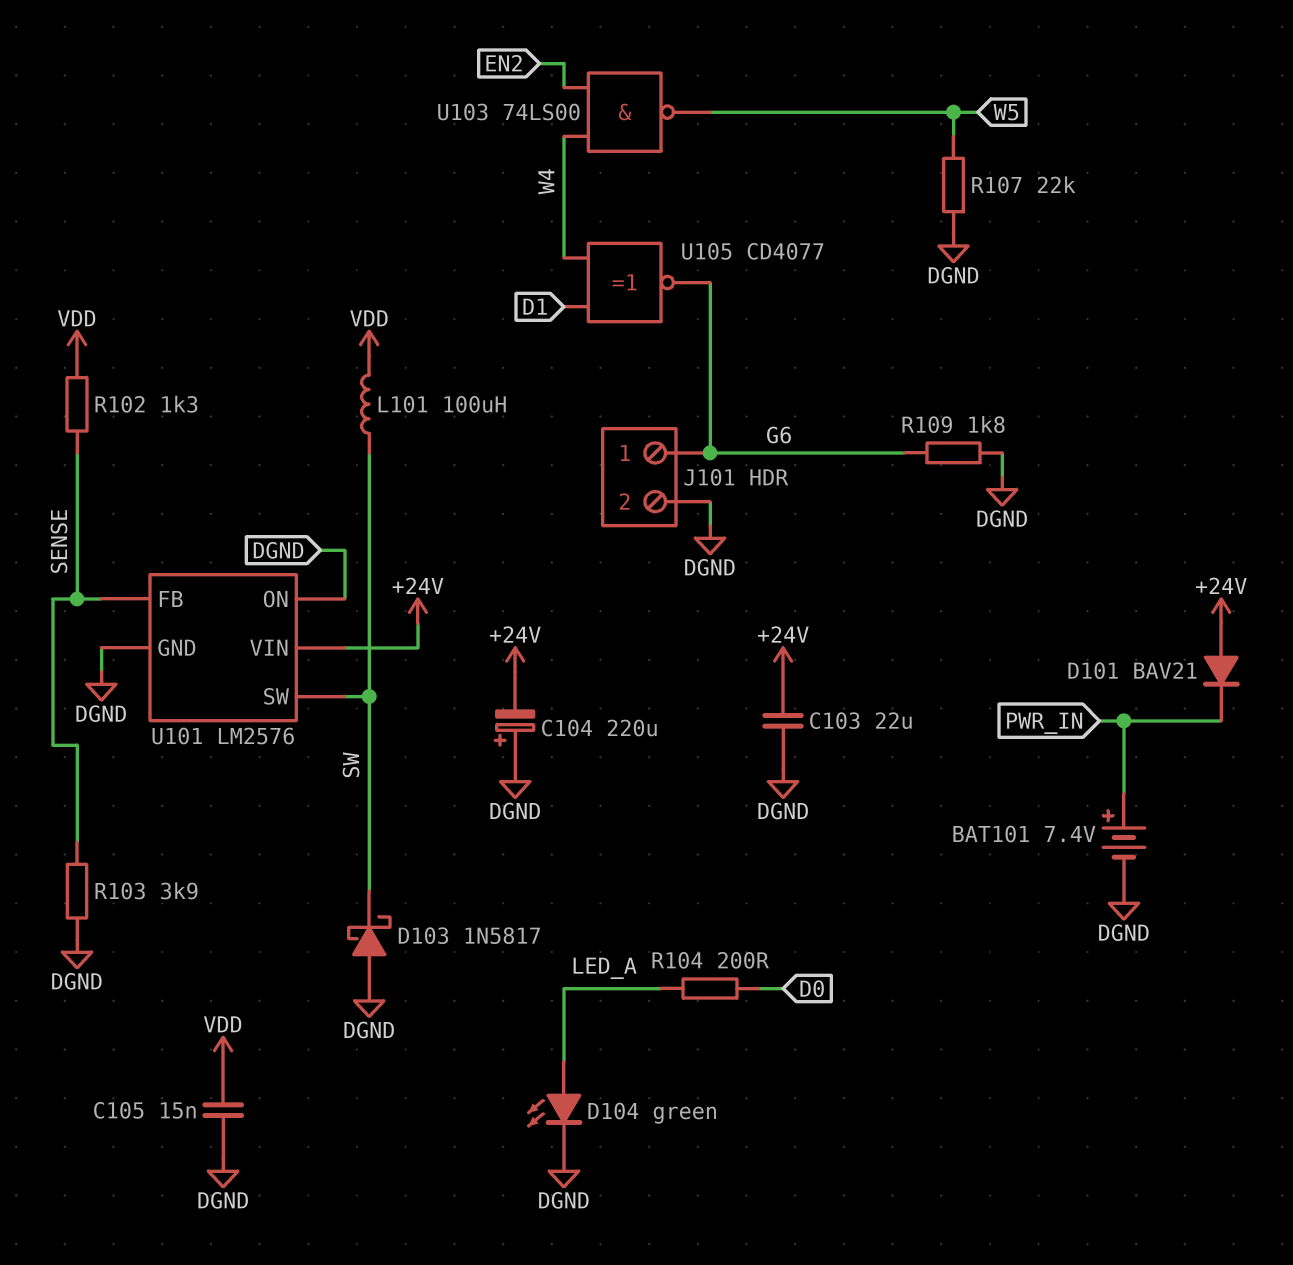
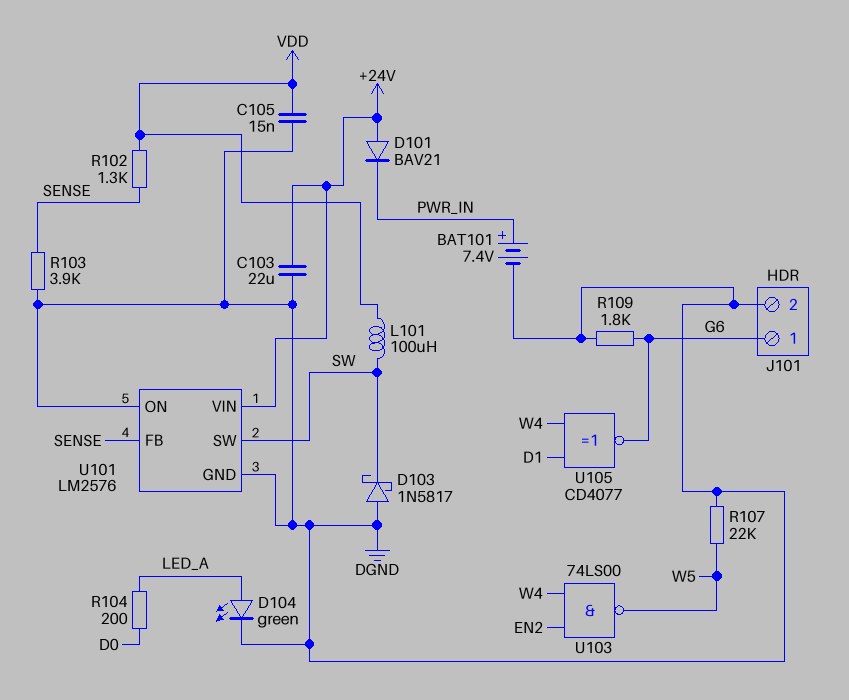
C104: 220uF (plus DGND, minus +24V) -> none

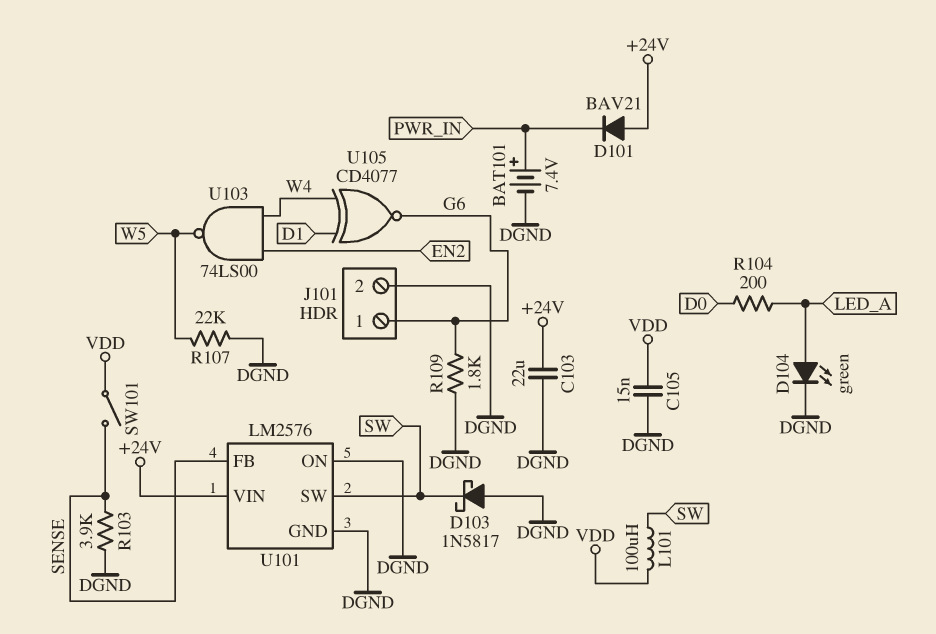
R102: 1.3k (SENSE, VDD) -> none
SW101: none -> switch (SENSE, VDD)

